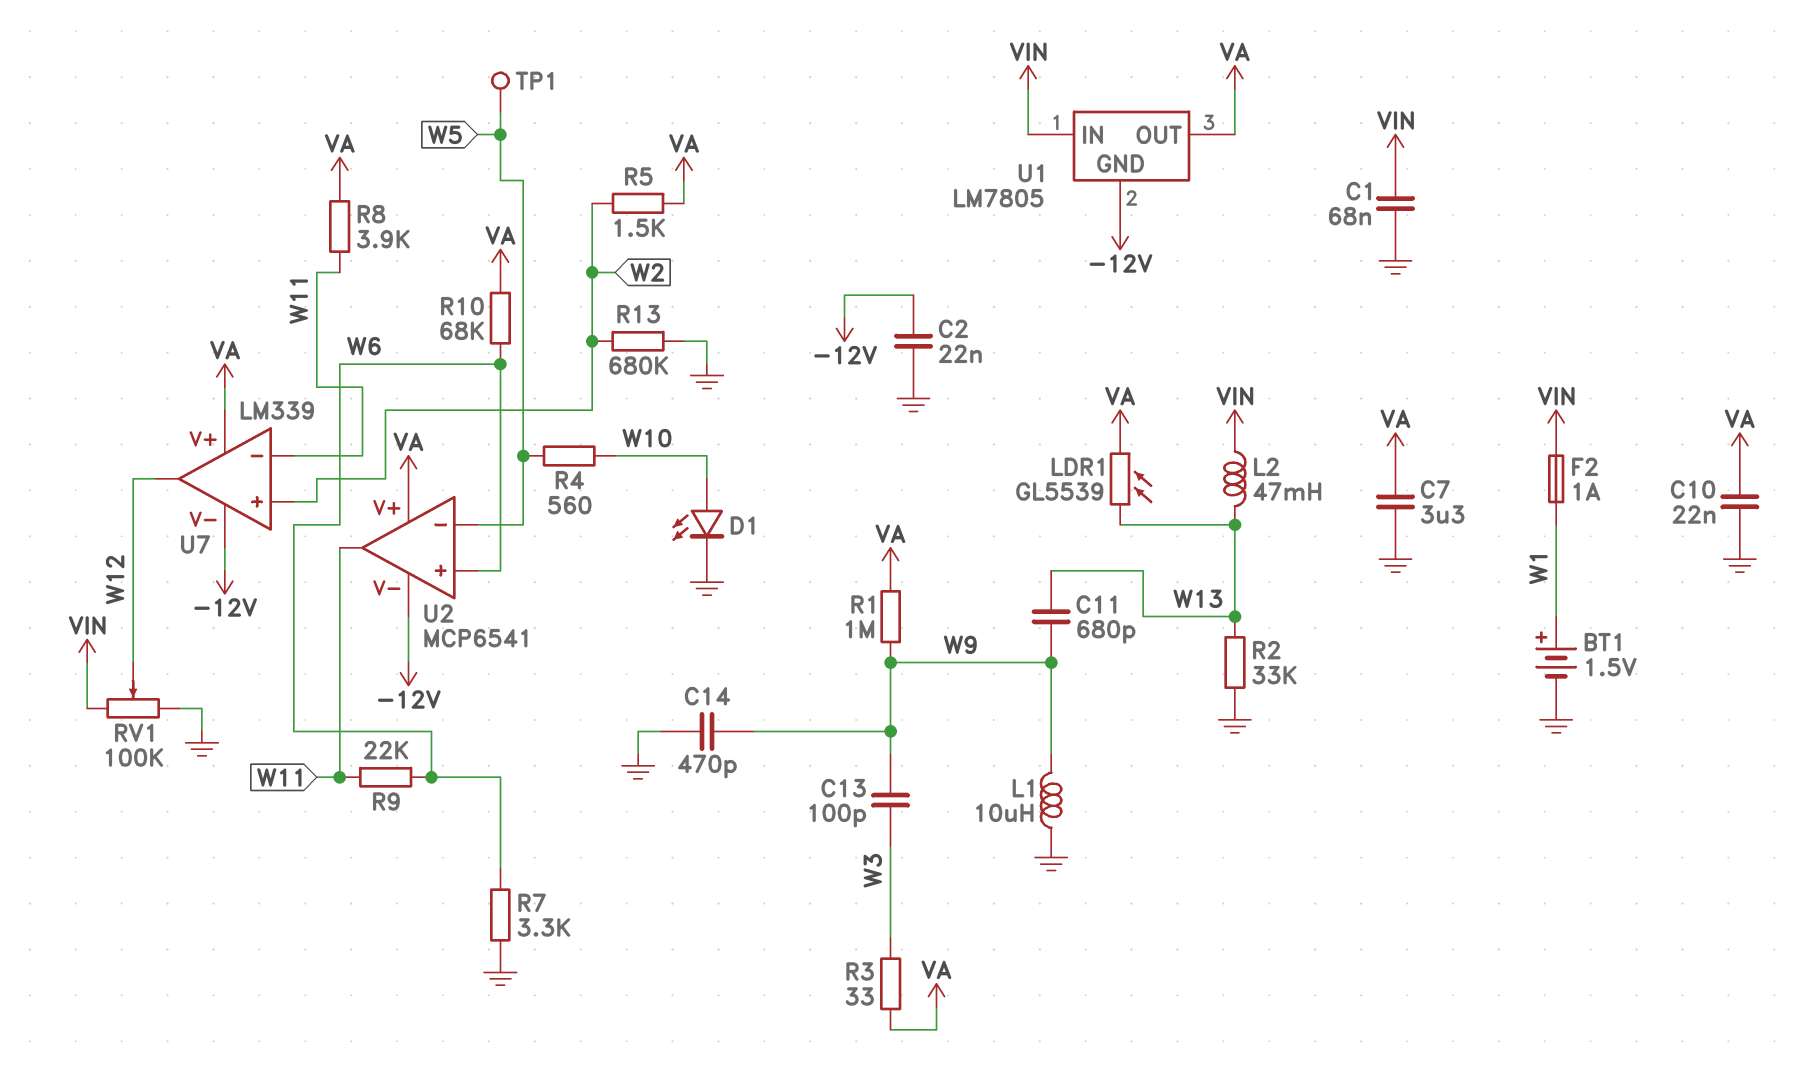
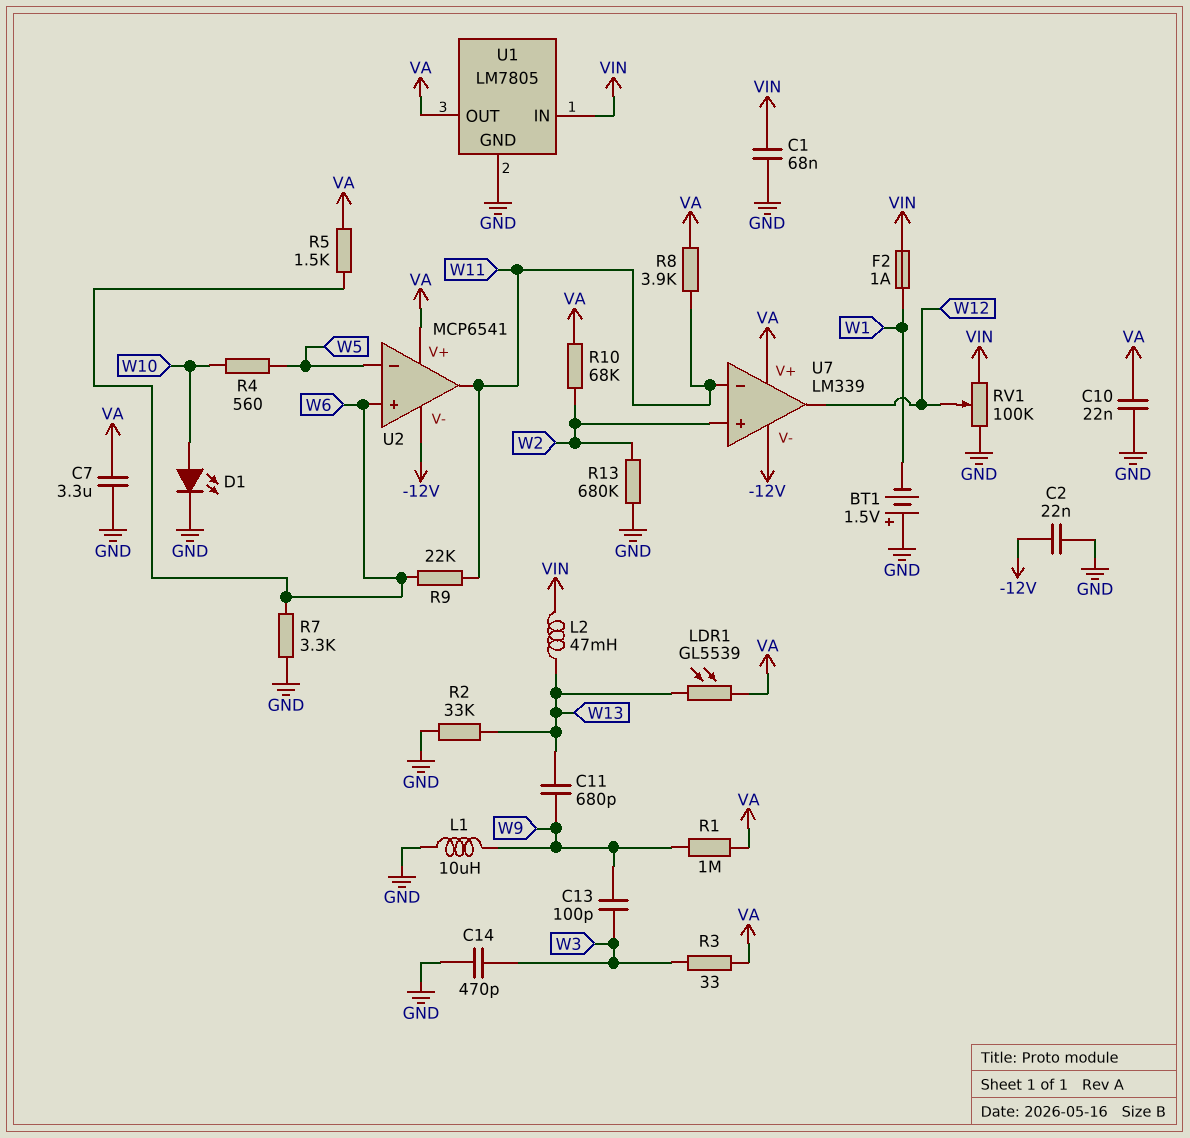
BT1: 1.5V (plus W1, minus GND) -> 1.5V (plus GND, minus W1)
C14: 470pF (GND, W9) -> 470pF (GND, W3)
R5: 1.5k (VA, W2) -> 1.5k (VA, W6)
R10: 68k (VA, W6) -> 68k (VA, W2)
TP1: test point (W5) -> none
U1 pin GND: -12V -> GND

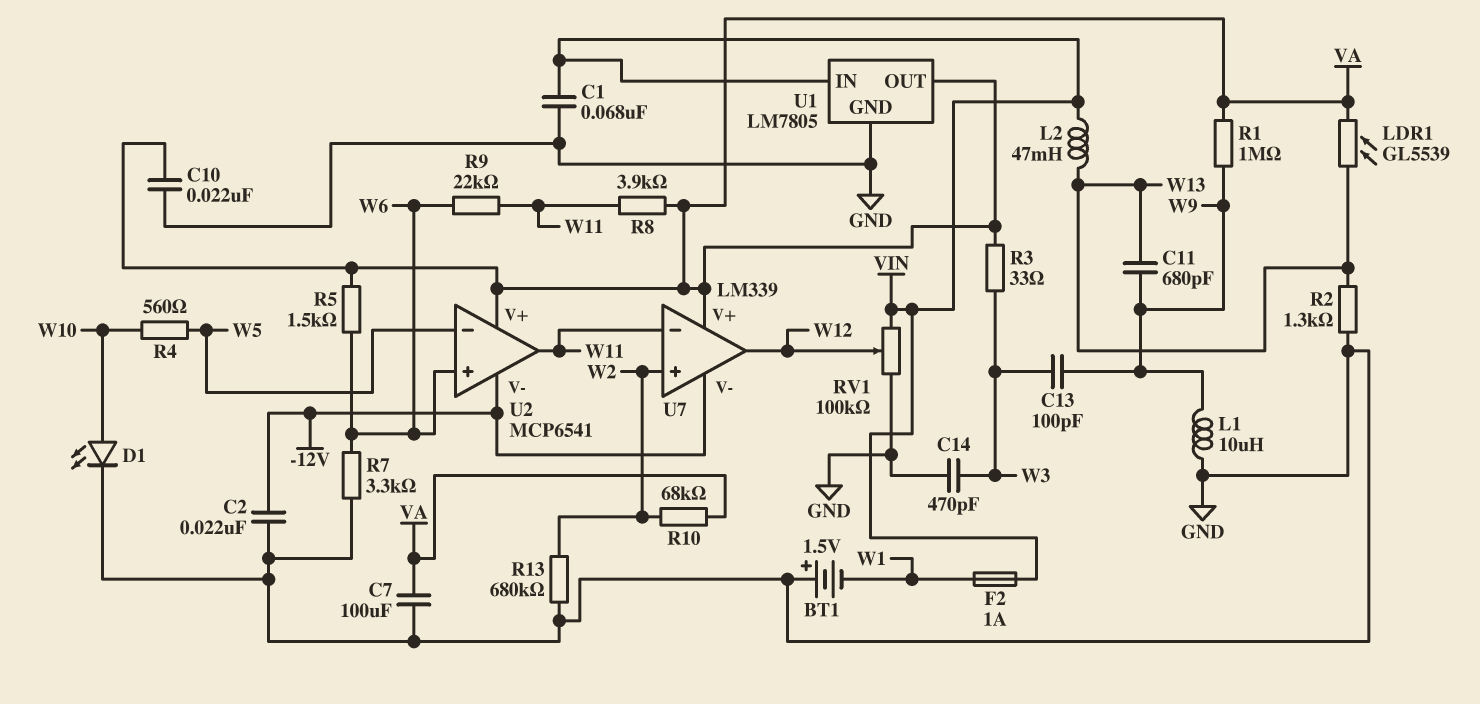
C7: 3.3uF (GND, VA) -> 100uF (GND, VA)
R2: 33k (GND, W13) -> 1.3k (GND, W13)

